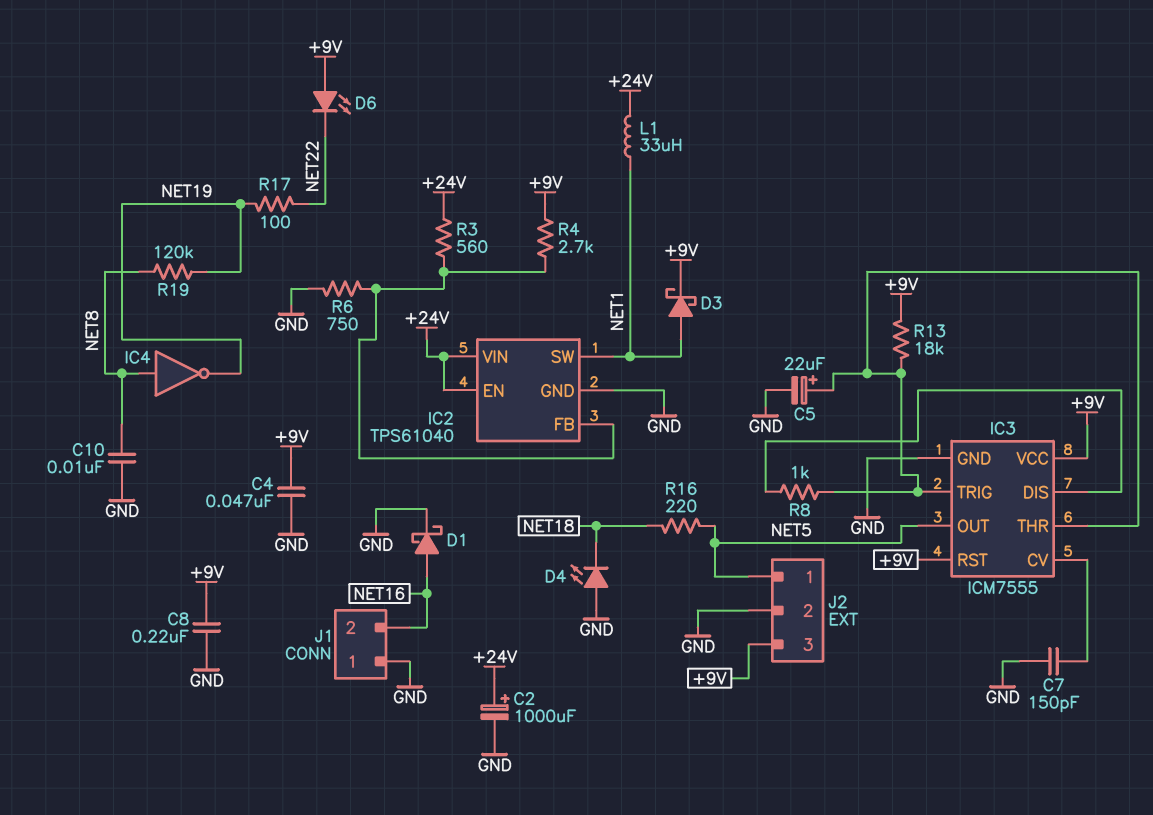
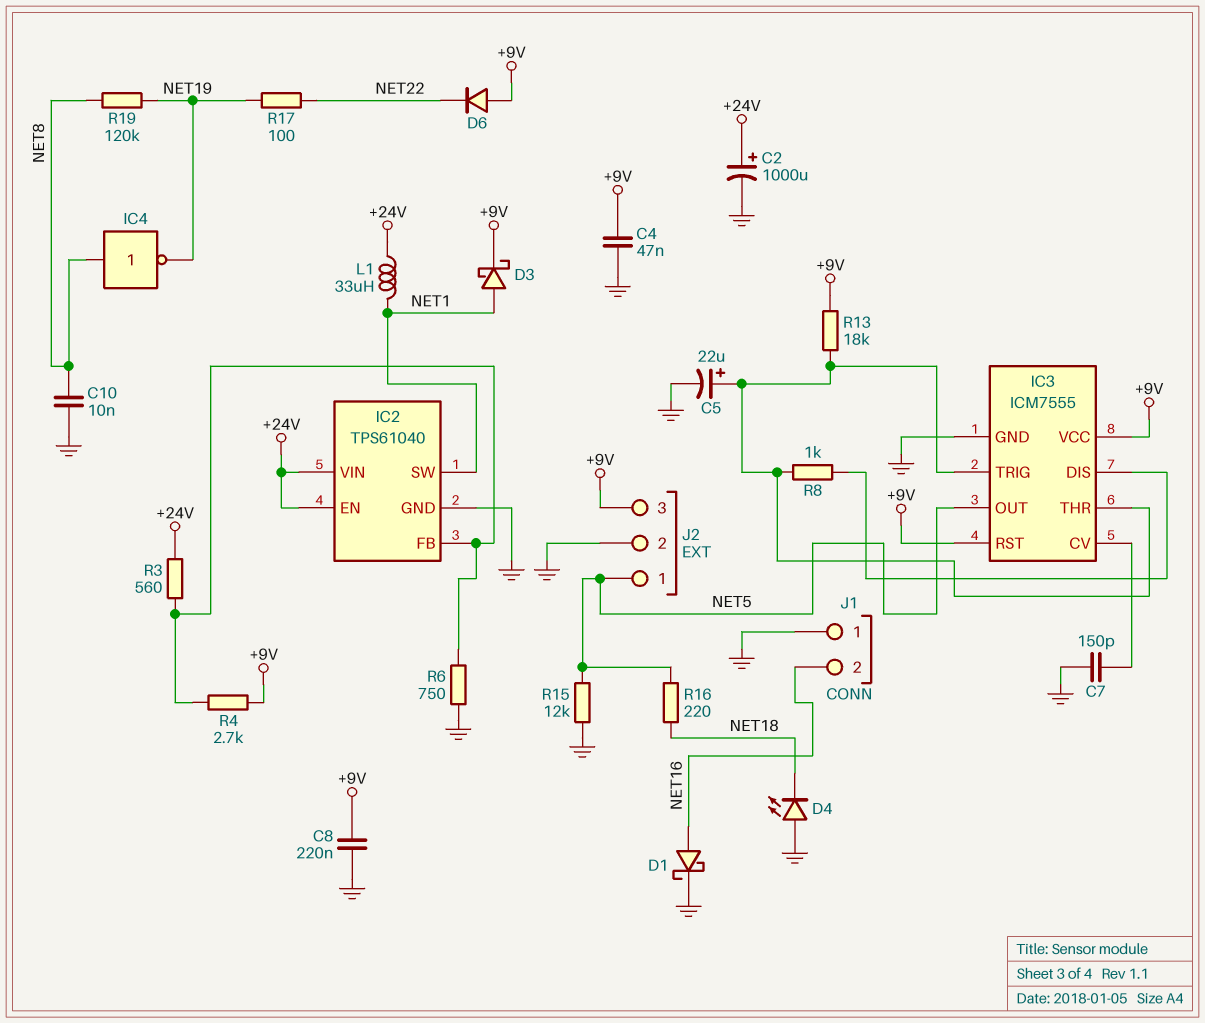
D6: LED (A +9V, K NET22) -> diode (A +9V, K NET22)
R15: none -> 12k (GND, NET5)

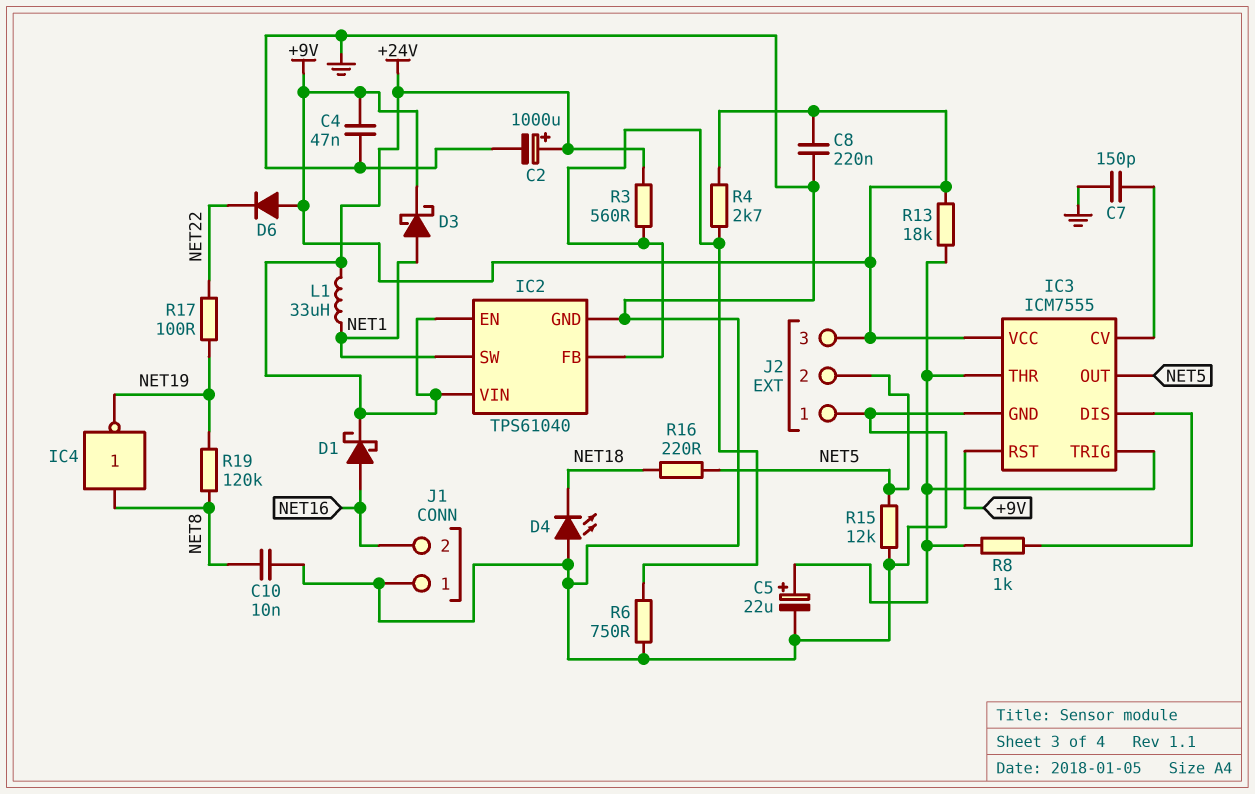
D1: schottky (A NET16, K GND) -> schottky (A NET16, K +24V)
J2 pin 1: NET5 -> GND
J2 pin 2: GND -> NET5

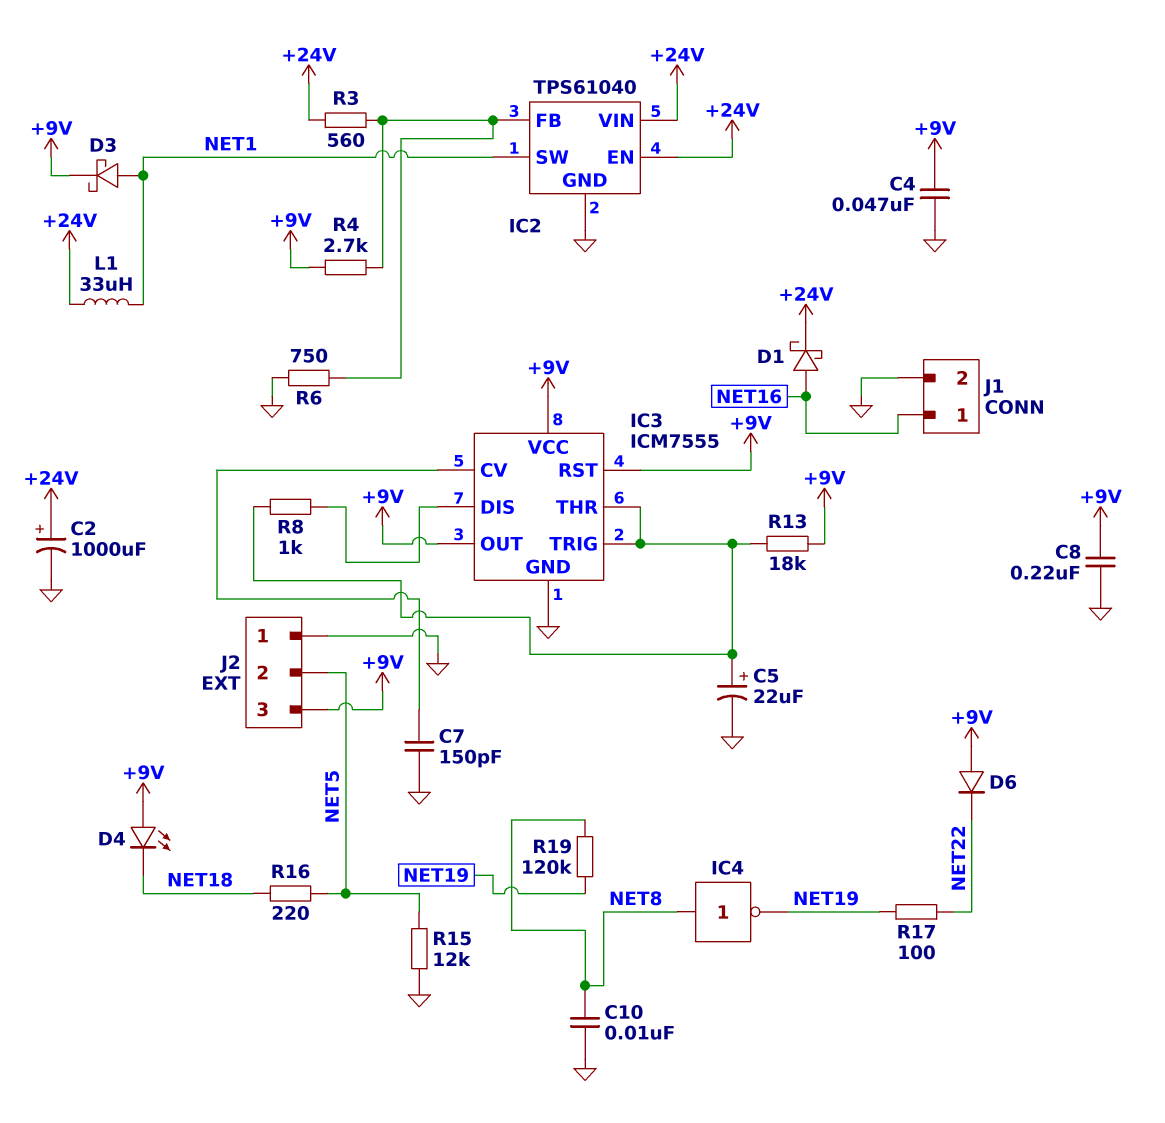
D4: LED (A GND, K NET18) -> LED (A +9V, K NET18)
IC3 pin OUT: NET5 -> +9V
J1 pin 1: GND -> NET16
J1 pin 2: NET16 -> GND

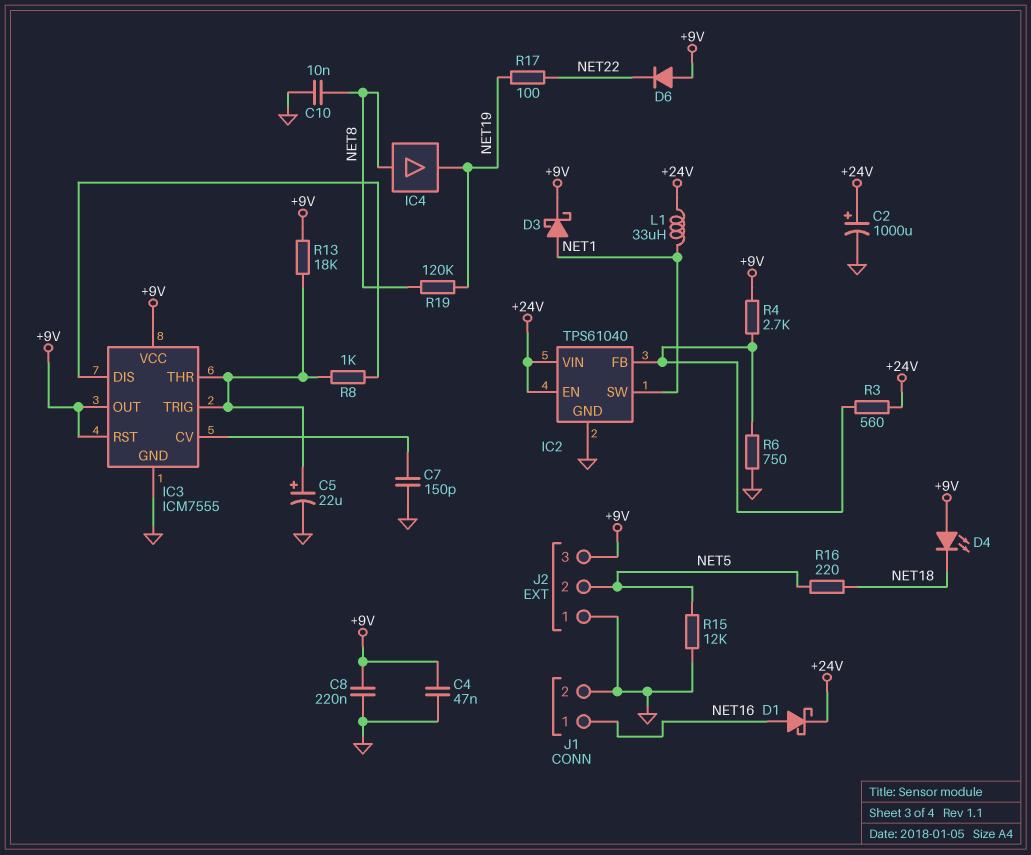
IC4: NOT (in NET8, out NET19) -> buffer (in NET8, out NET19)

